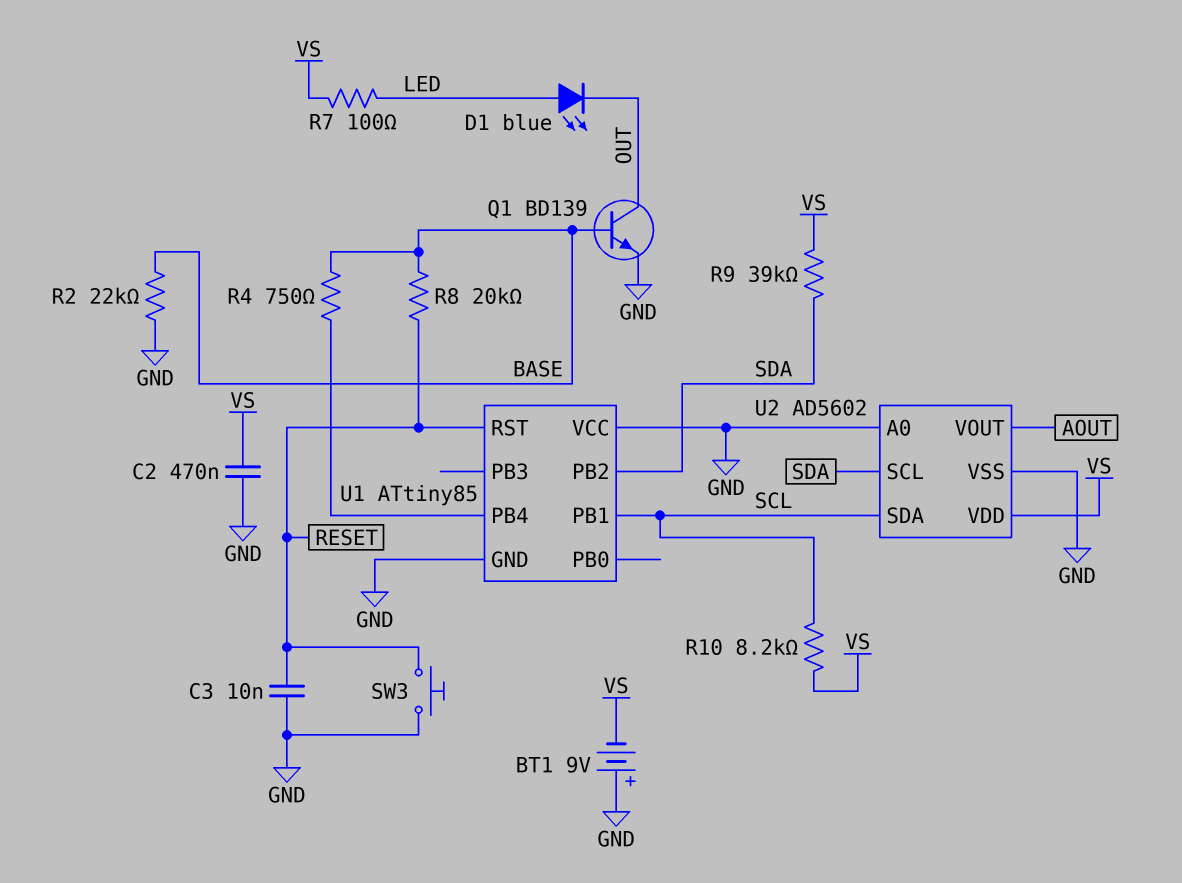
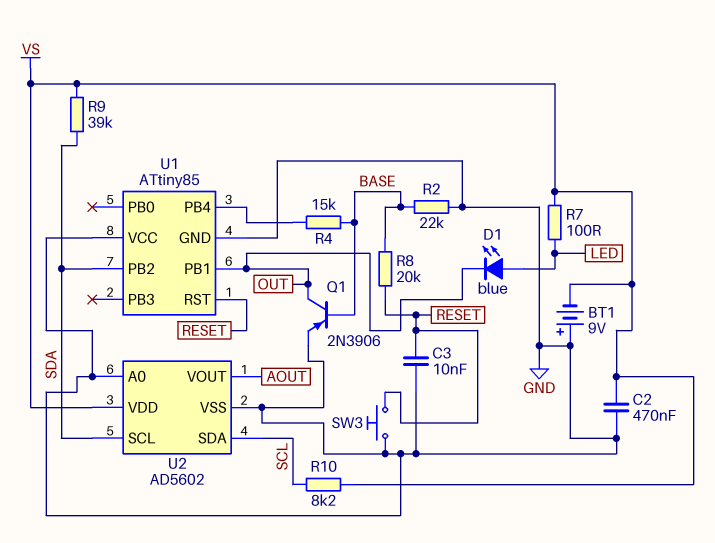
Q1: NPN BD139 (B BASE, C OUT, E GND) -> PNP 2N3906 (B BASE, C OUT, E GND)
R4: 750 (BASE, U1/PB4) -> 15k (BASE, U1/PB4)
U1 pin PB1: SCL -> OUT

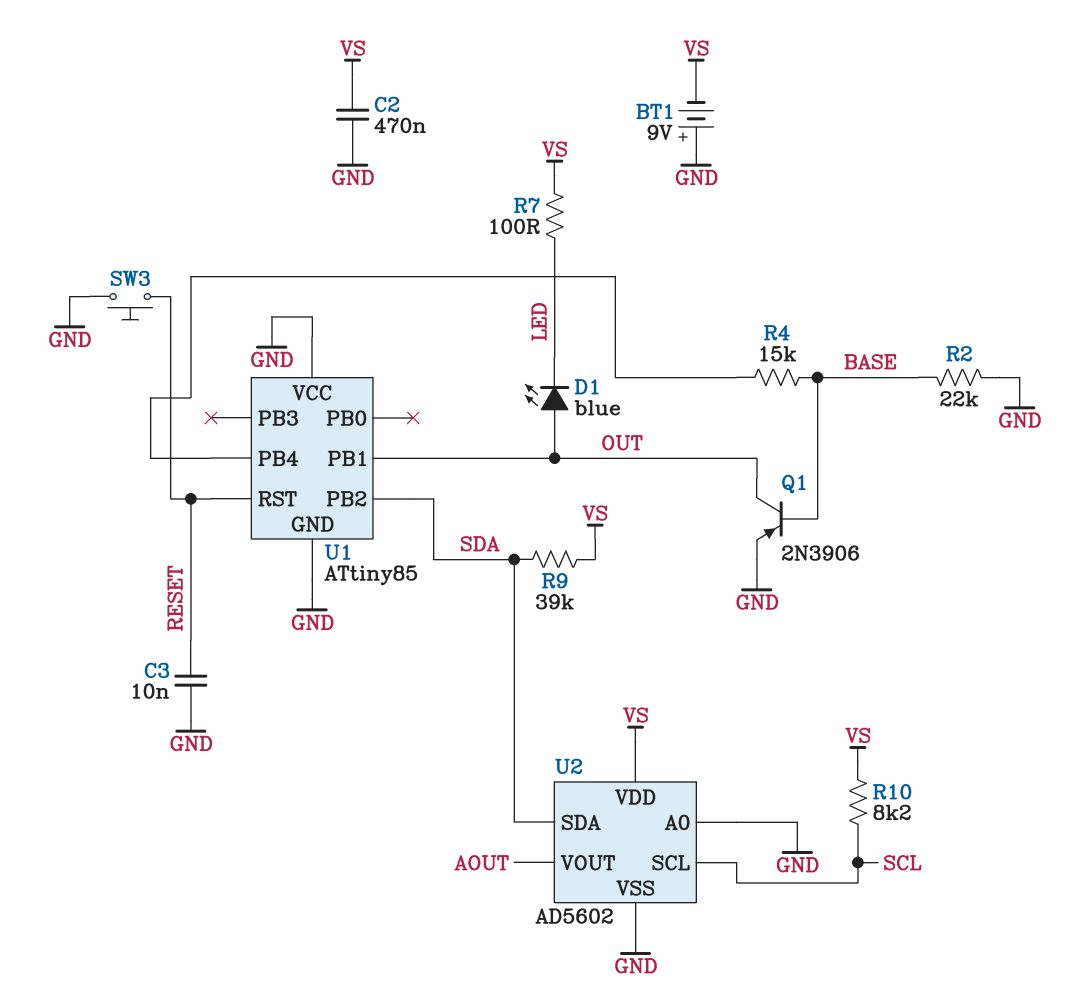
D1: LED blue (A LED, K OUT) -> LED blue (A OUT, K LED)
R8: 20k (BASE, RESET) -> none
U2 pin SCL: SDA -> SCL
U2 pin SDA: SCL -> SDA

